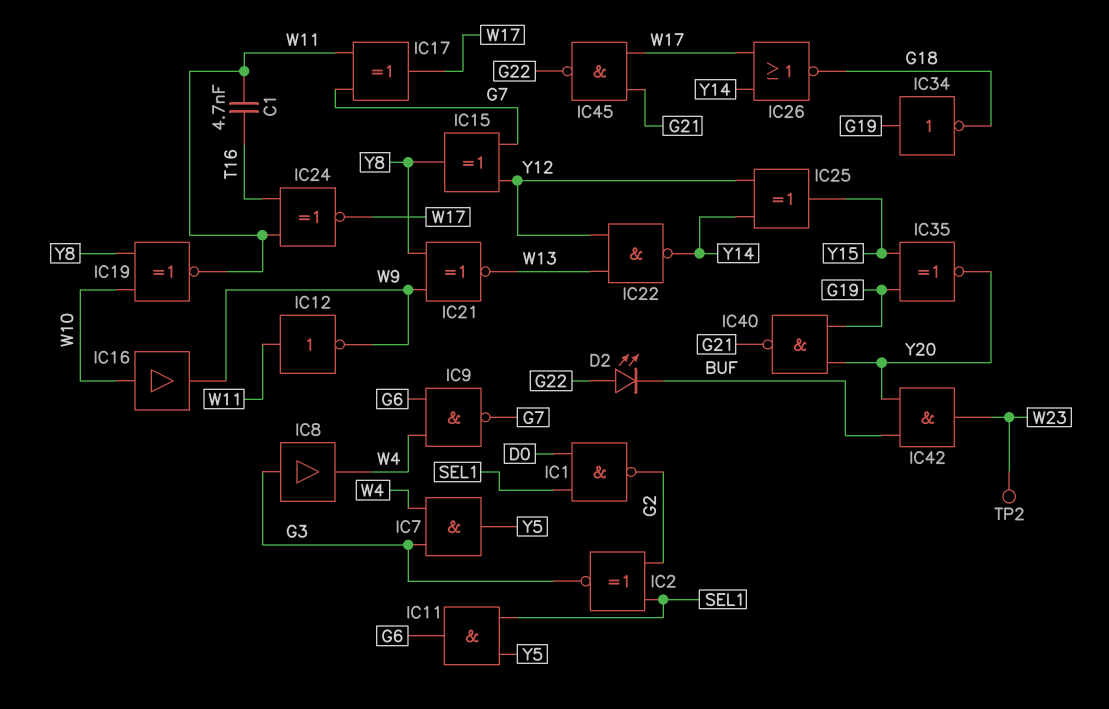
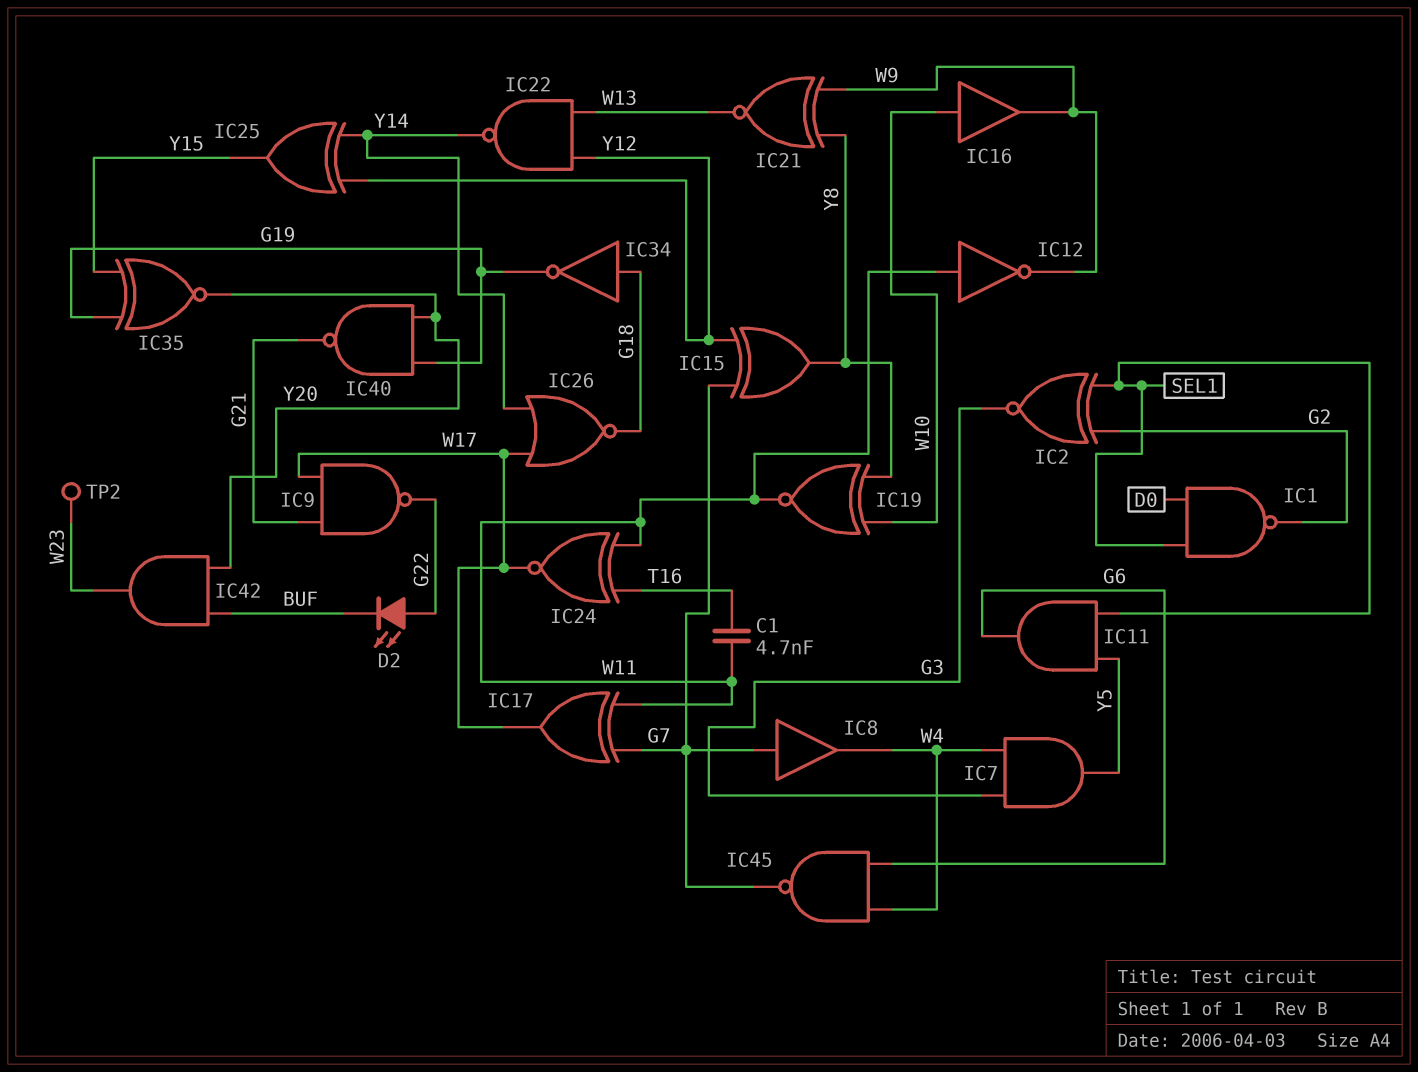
IC8: buffer (in G3, out W4) -> buffer (in G7, out W4)
IC9: NAND (in G6, in W4, out G7) -> NAND (in G21, in W17, out G22)
IC34: NOT (in G19, out G18) -> NOT (in G18, out G19)
IC45: NAND (in G21, in W17, out G22) -> NAND (in G6, in W4, out G7)

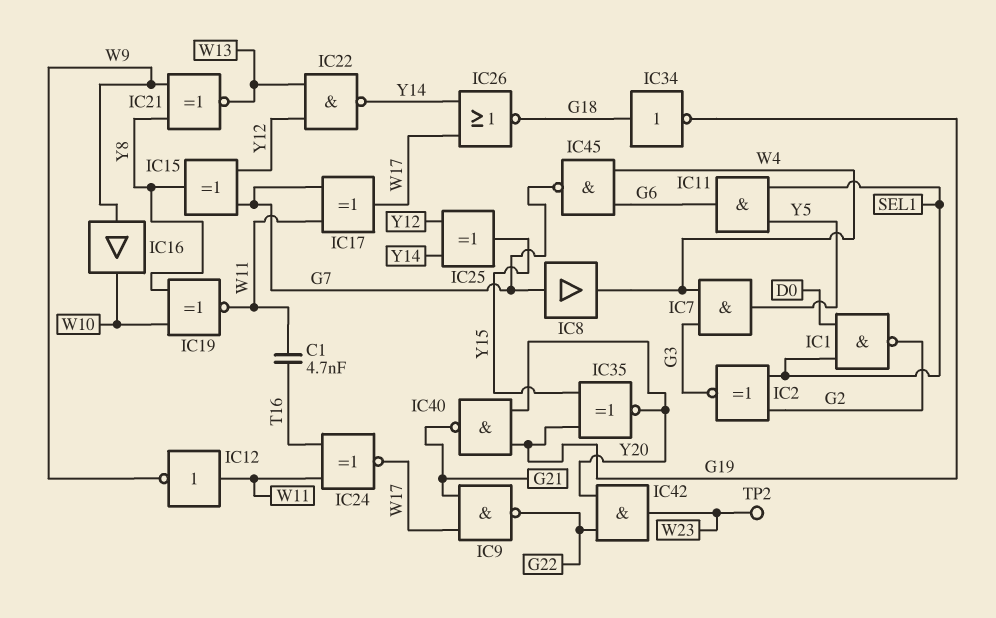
D2: LED (A G22, K BUF) -> none
IC16: buffer (in W10, out W9) -> buffer (in W9, out W10)
IC42: AND (in BUF, in Y20, out W23) -> AND (in G22, in Y20, out W23)

